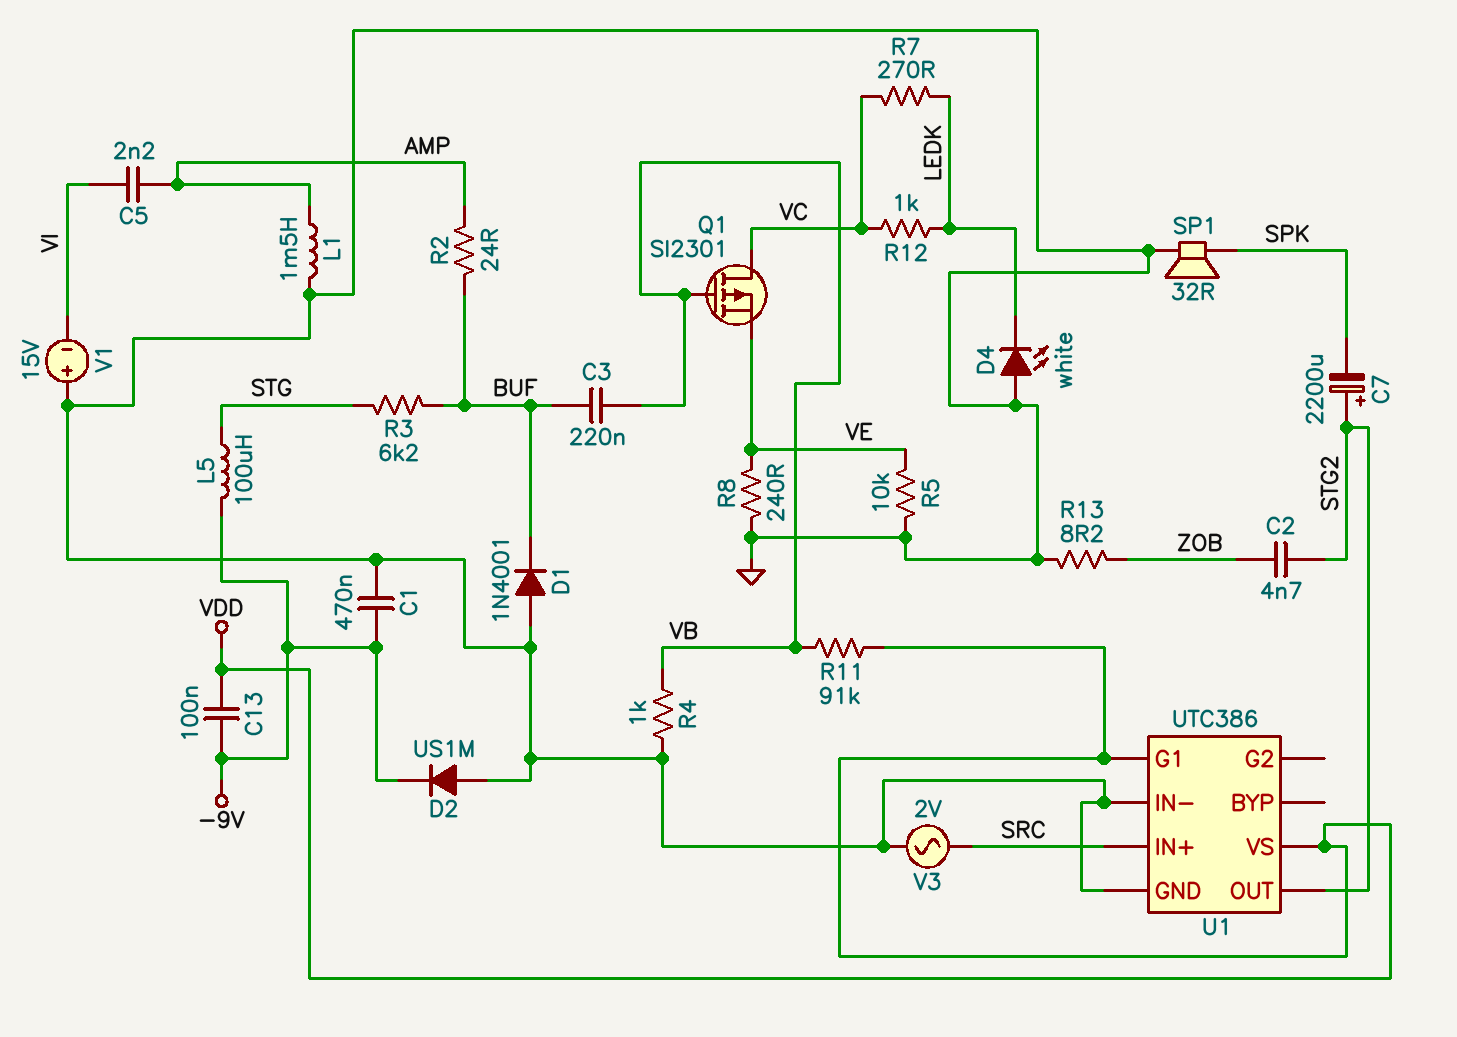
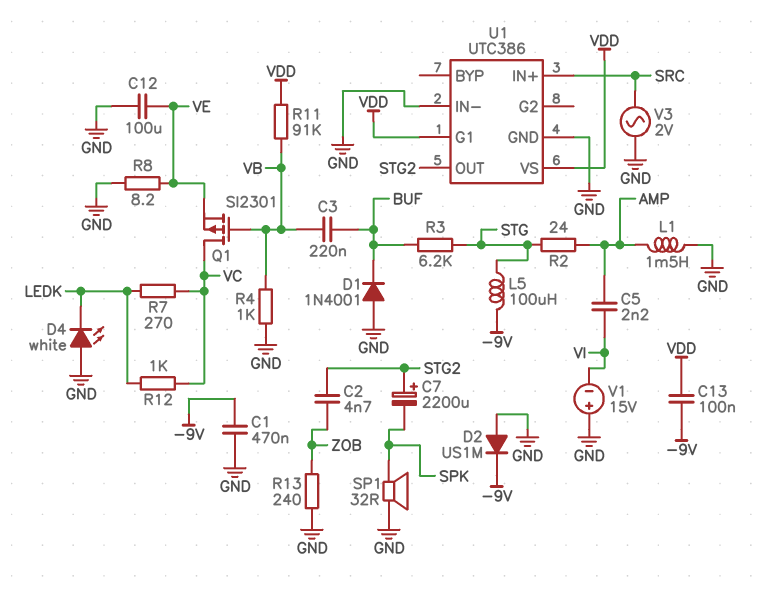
C12: none -> 100uF (GND, VE)
R2: 24 (AMP, BUF) -> 24 (AMP, STG)
R5: 10k (GND, VE) -> none
R8: 240 (GND, VE) -> 8.2 (GND, VE)
R13: 8.2 (GND, ZOB) -> 240 (GND, ZOB)

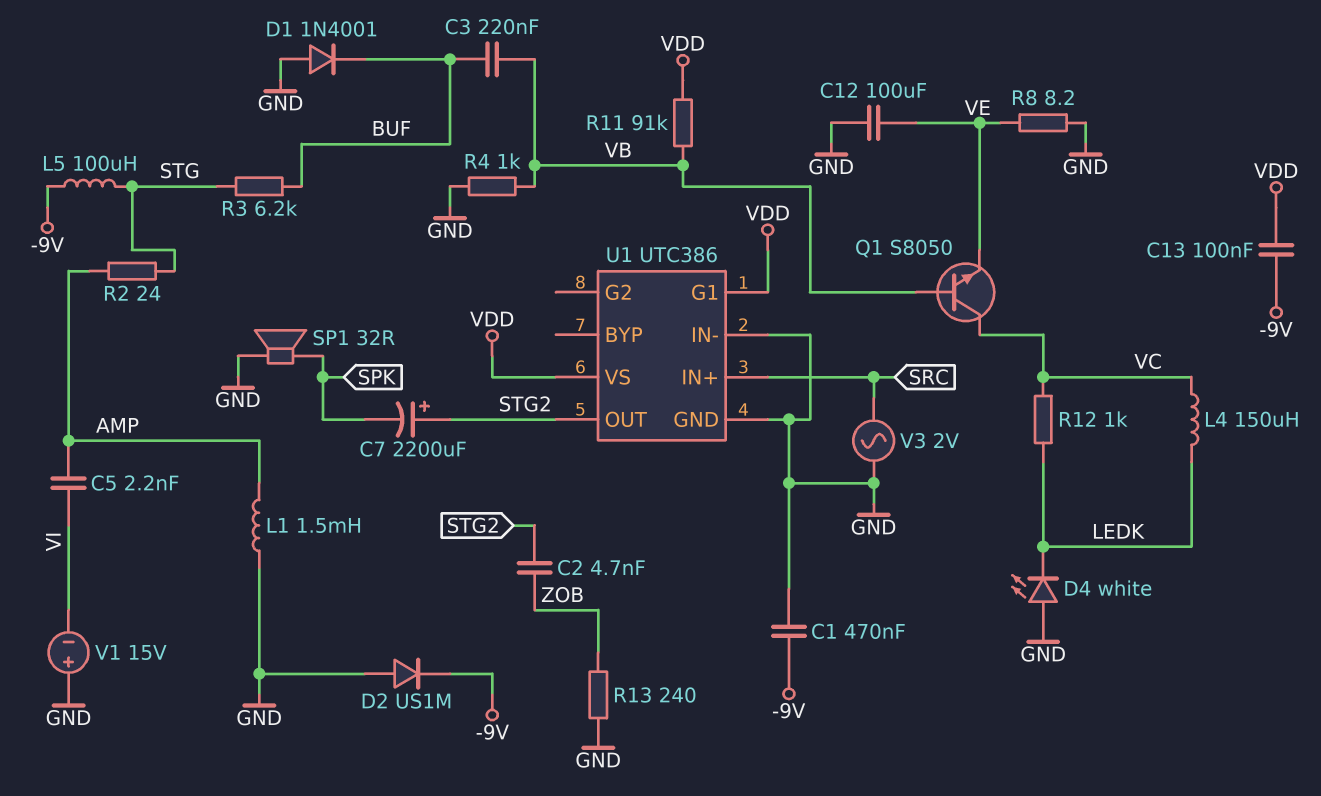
L4: none -> 150uH (LEDK, VC)
Q1: PMOS SI2301 (G VB, D VC, S VE) -> NPN S8050 (B VB, C VC, E VE)
R7: 270 (LEDK, VC) -> none

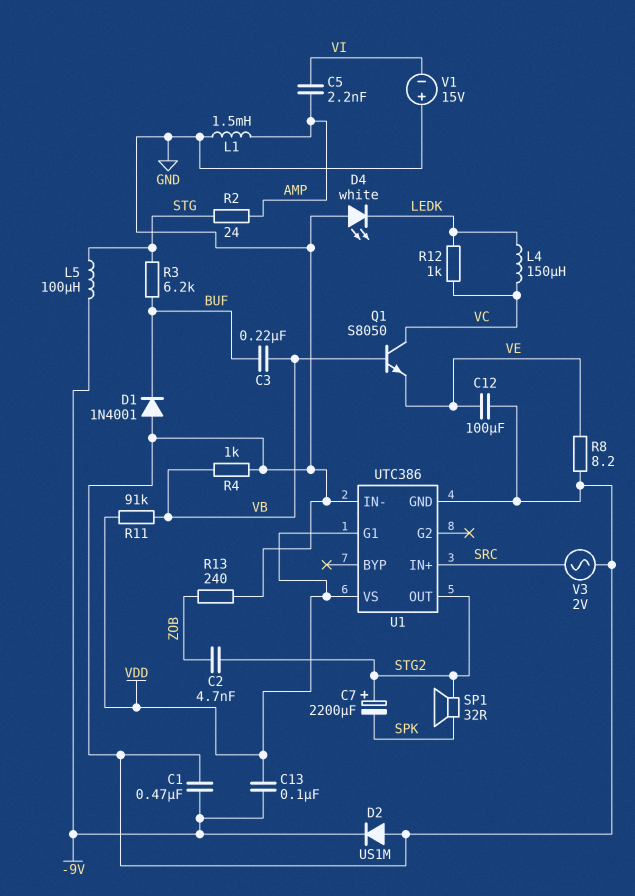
SP1: speaker 32R (GND, SPK) -> speaker 32R (SPK, STG2)

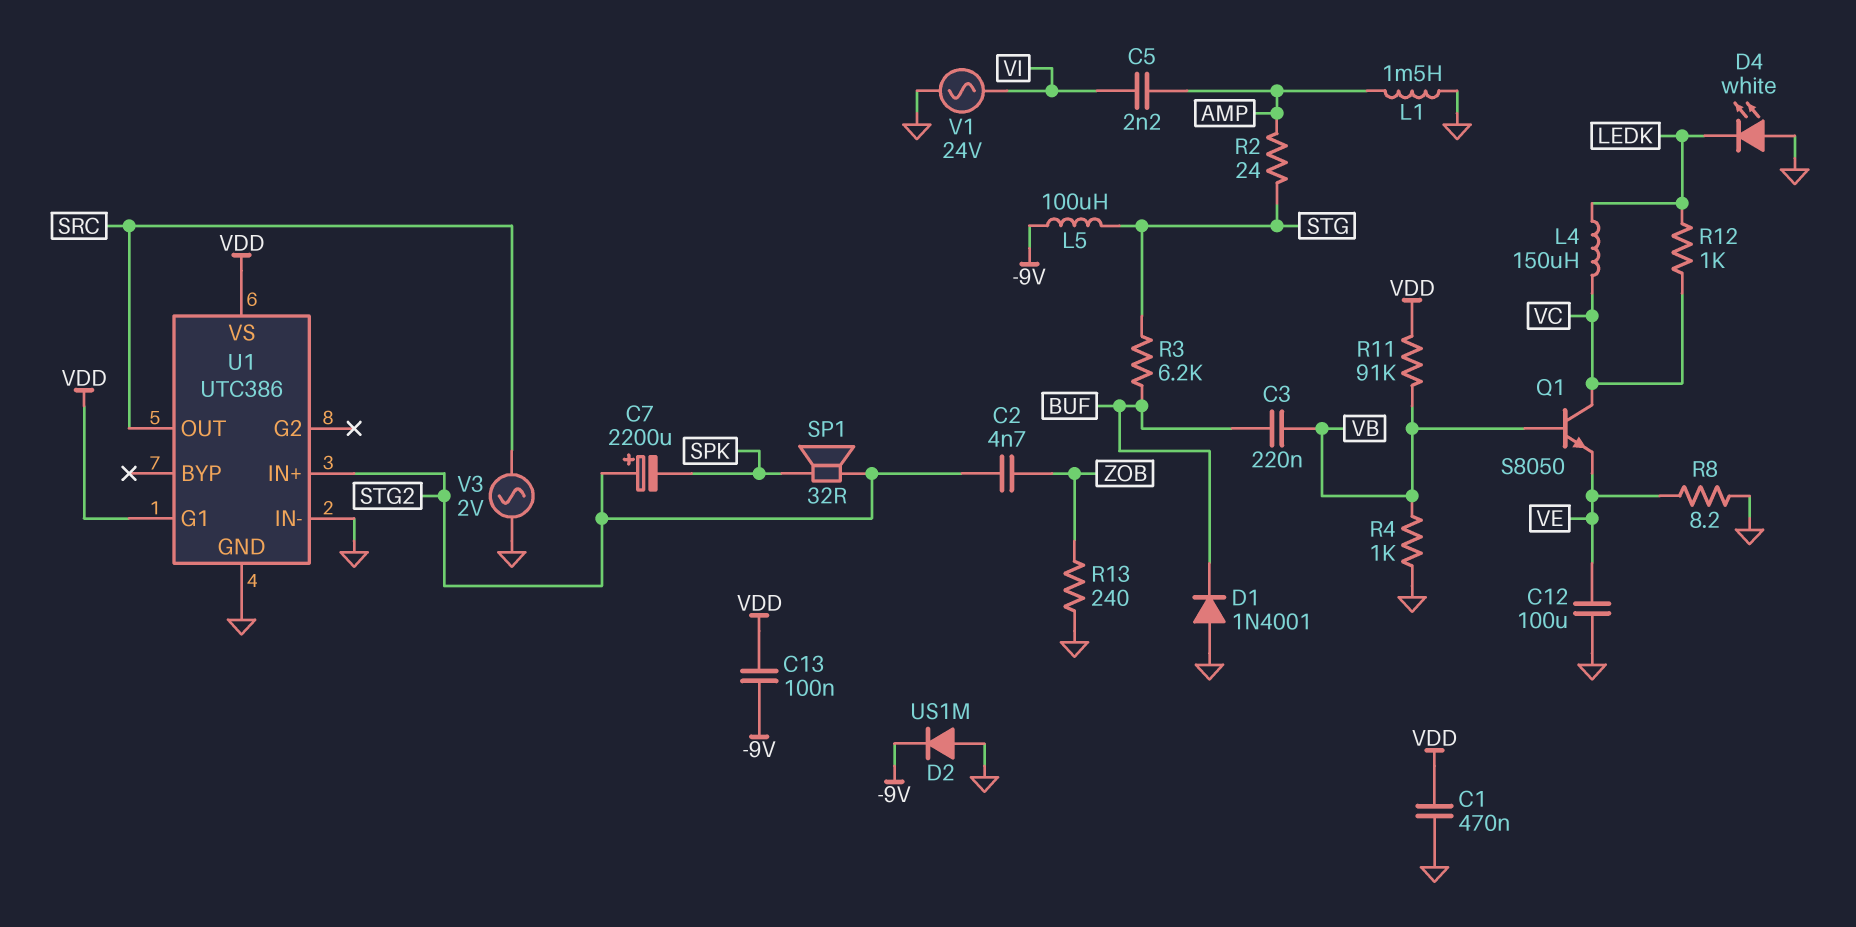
C1: 470nF (-9V, GND) -> 470nF (GND, VDD)
U1 pin IN+: SRC -> STG2
U1 pin OUT: STG2 -> SRC
V1: 15V (plus GND, minus VI) -> AC 24V (GND, VI)

